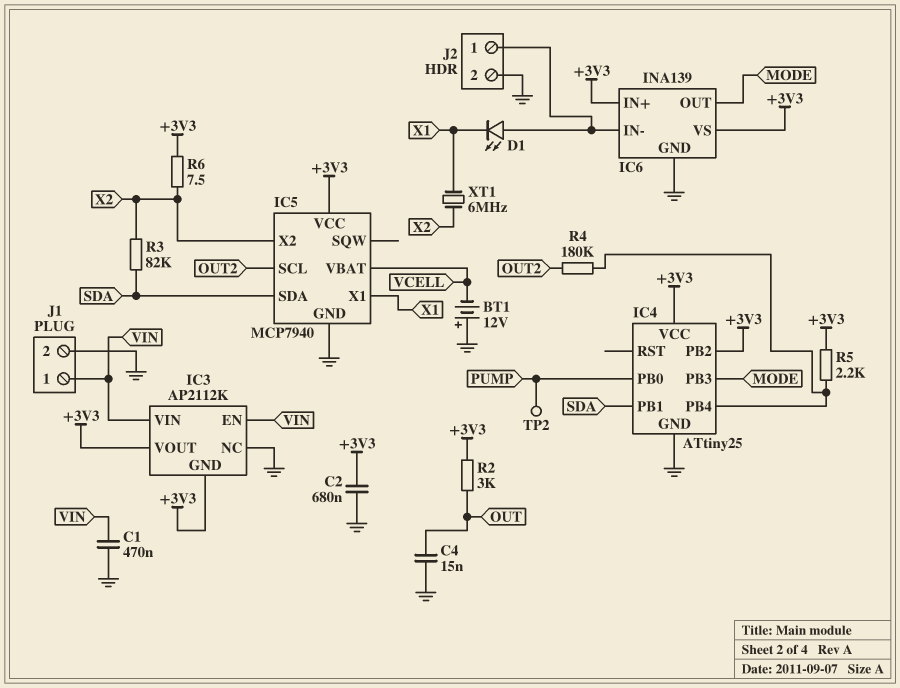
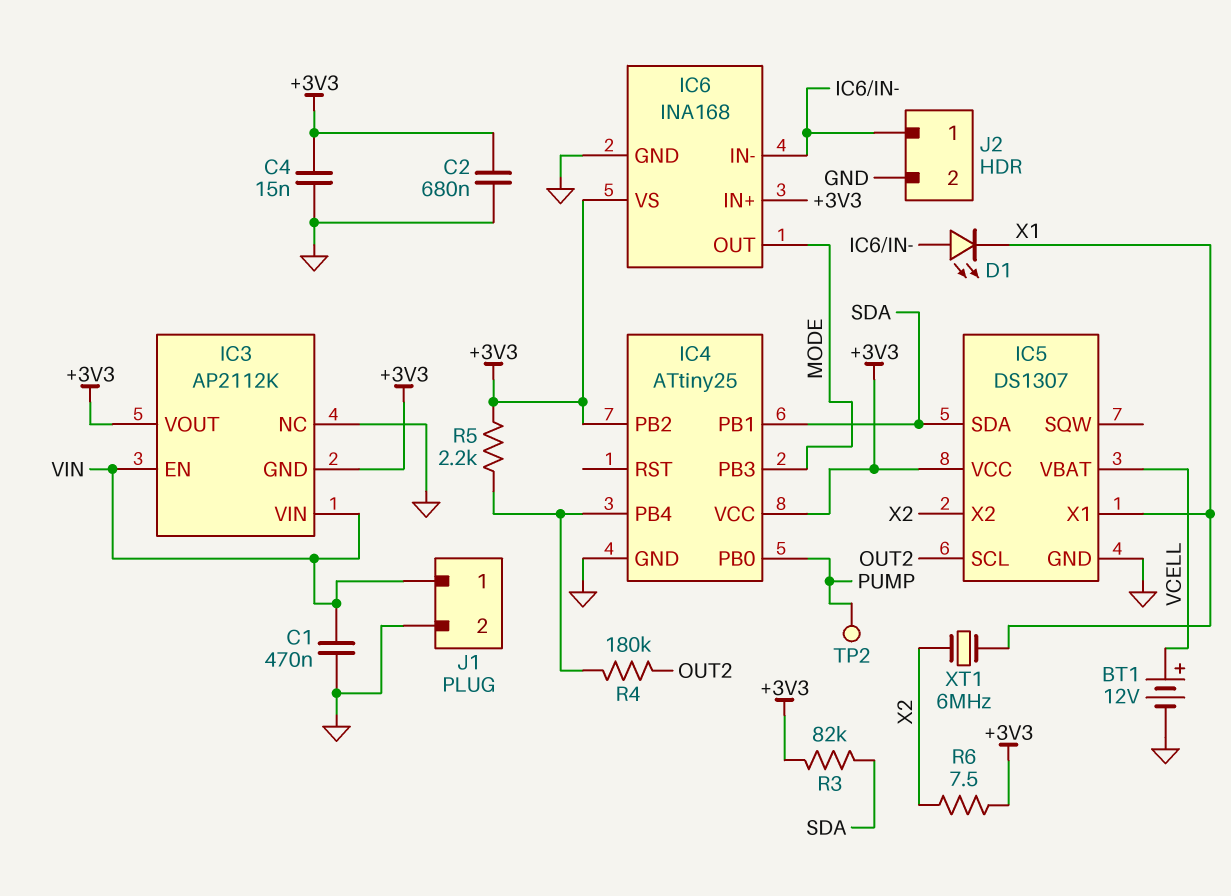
BT1: 12V (plus GND, minus VCELL) -> 12V (plus VCELL, minus GND)
C4: 15nF (GND, OUT) -> 15nF (+3V3, GND)
IC5: MCP7940 -> DS1307
IC6: INA139 -> INA168
R2: 3k (+3V3, OUT) -> none
R3: 82k (SDA, X2) -> 82k (+3V3, SDA)

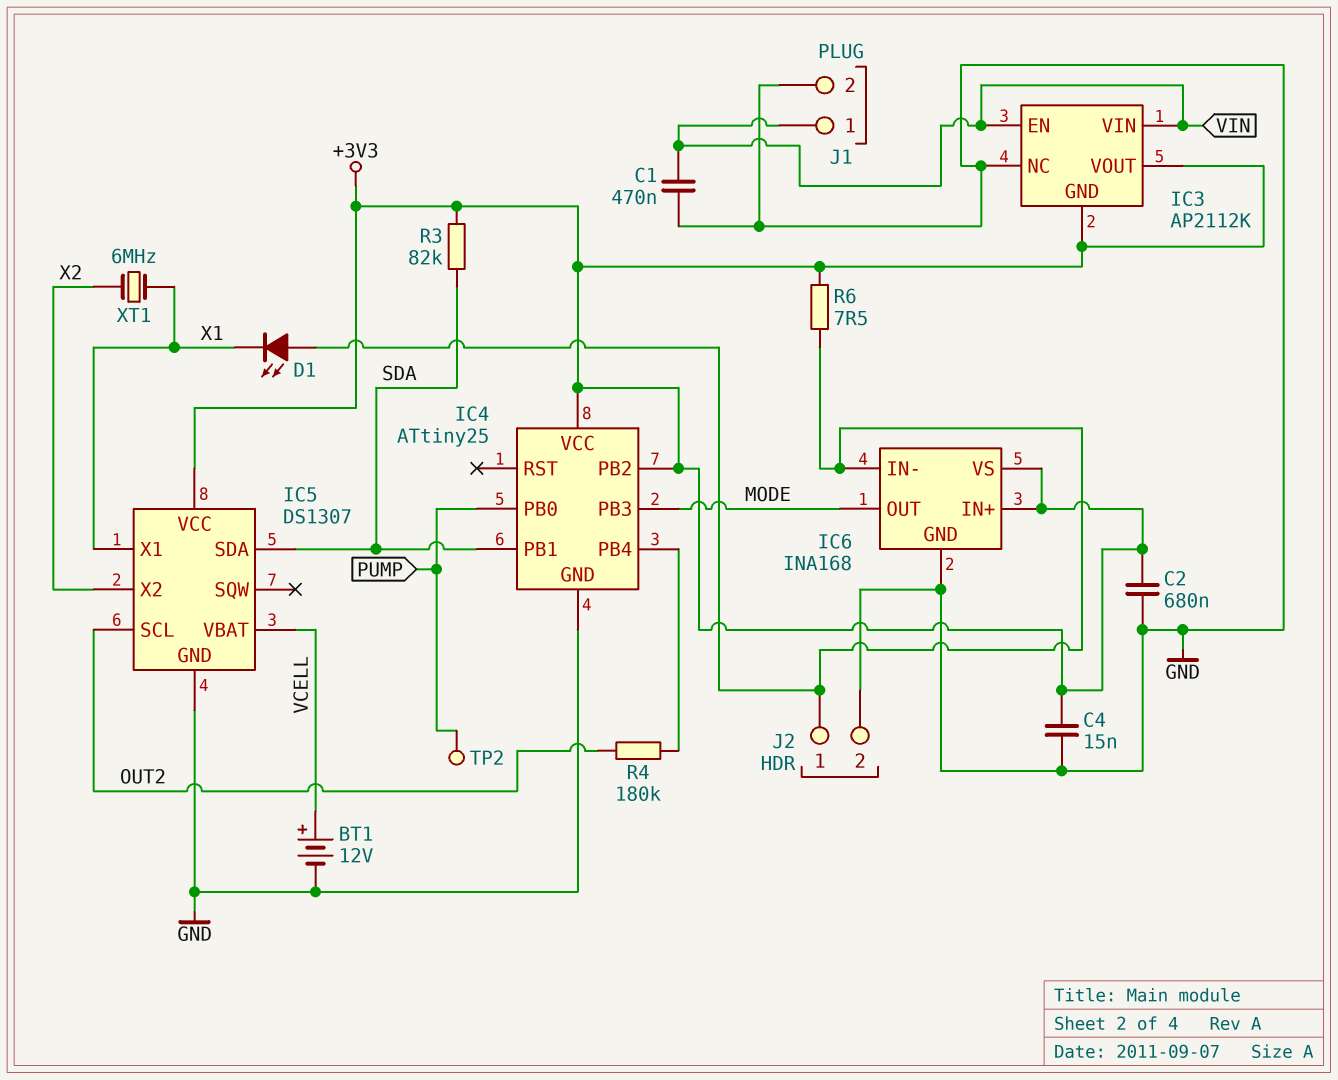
R5: 2.2k (+3V3, IC4/PB4) -> none
R6: 7.5 (+3V3, X2) -> 7.5 (+3V3, IC6/IN-)

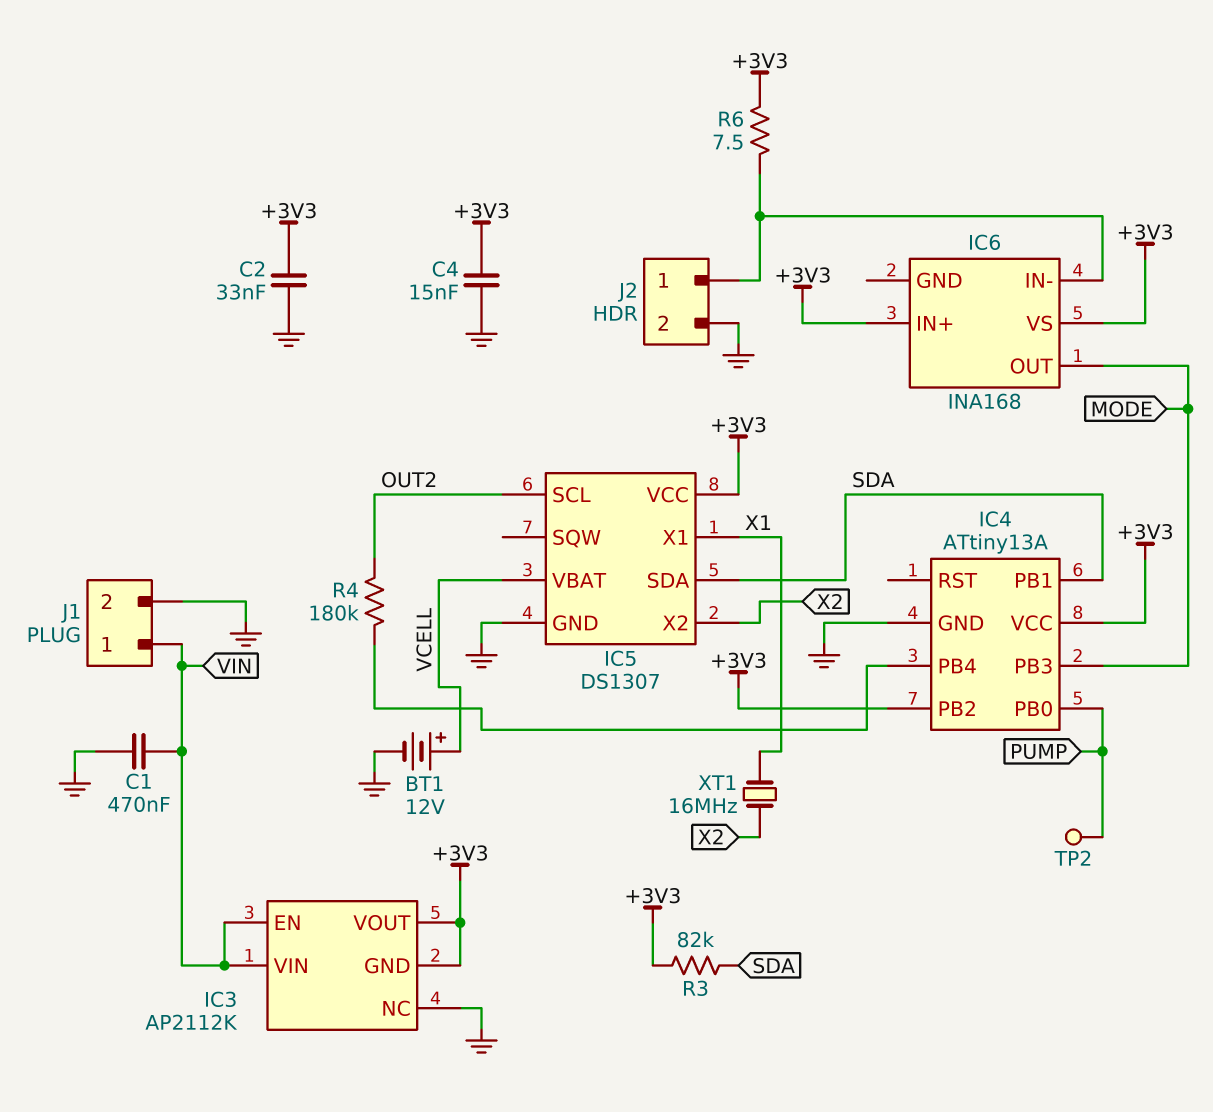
C2: 680nF (+3V3, GND) -> 33nF (+3V3, GND)
D1: LED (A IC6/IN-, K X1) -> none
IC4: ATtiny25 -> ATtiny13A
IC6 pin GND: GND -> none
XT1: 6MHz (X1, X2) -> 16MHz (X1, X2)

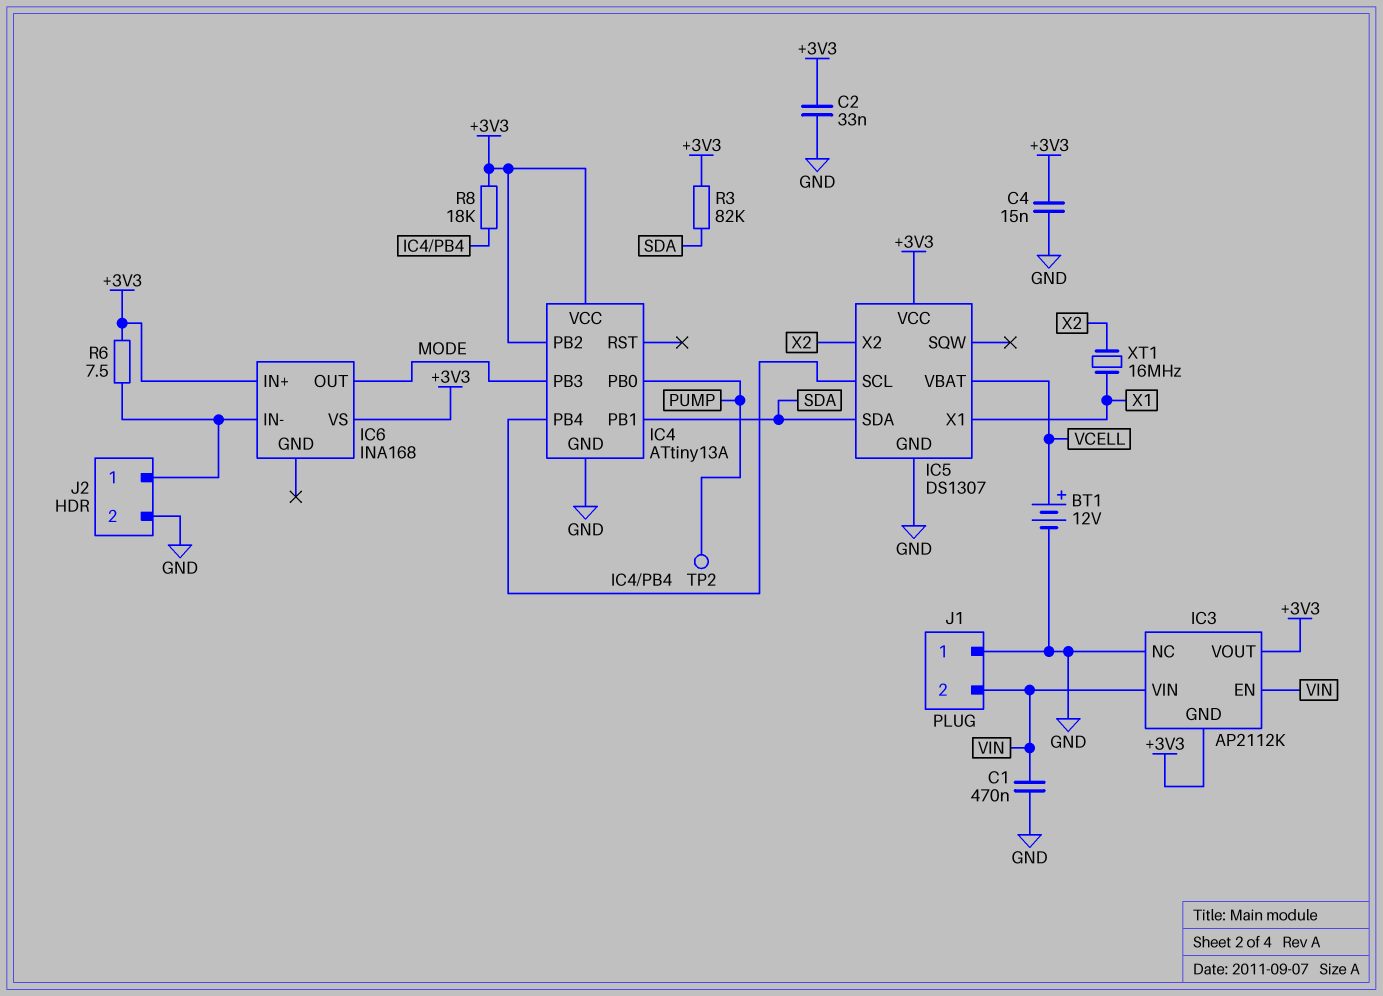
IC5 pin SCL: OUT2 -> IC4/PB4
J1 pin 1: VIN -> GND
J1 pin 2: GND -> VIN
R4: 180k (IC4/PB4, OUT2) -> none
R8: none -> 18k (+3V3, IC4/PB4)

